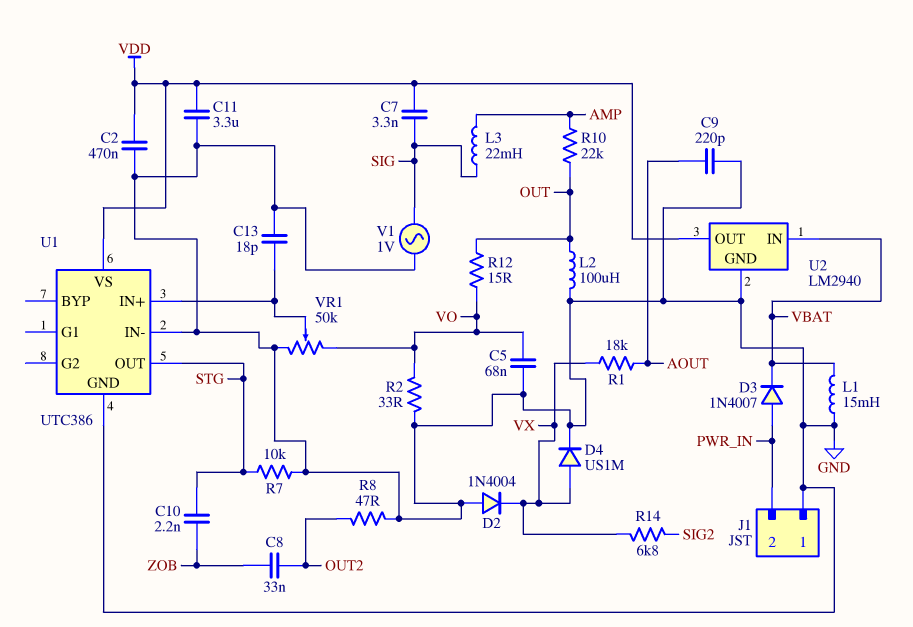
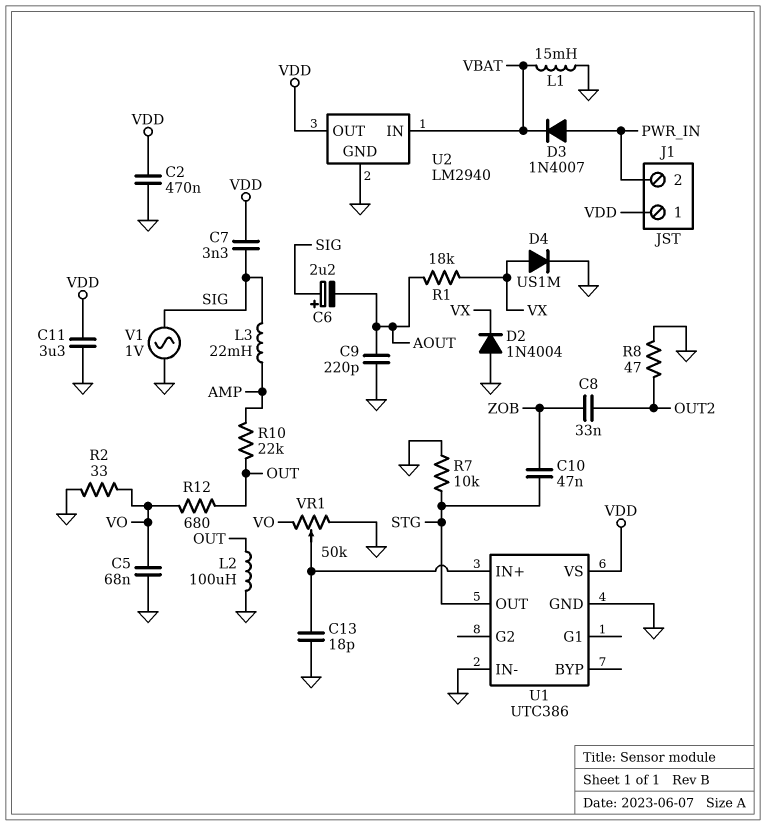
C6: none -> 2.2uF (plus SIG, minus AOUT)
C10: 2.2nF (STG, ZOB) -> 47nF (STG, ZOB)
J1 pin 1: GND -> VDD
R12: 15 (OUT, VO) -> 680 (OUT, VO)
R14: 6.8k (SIG2, VX) -> none

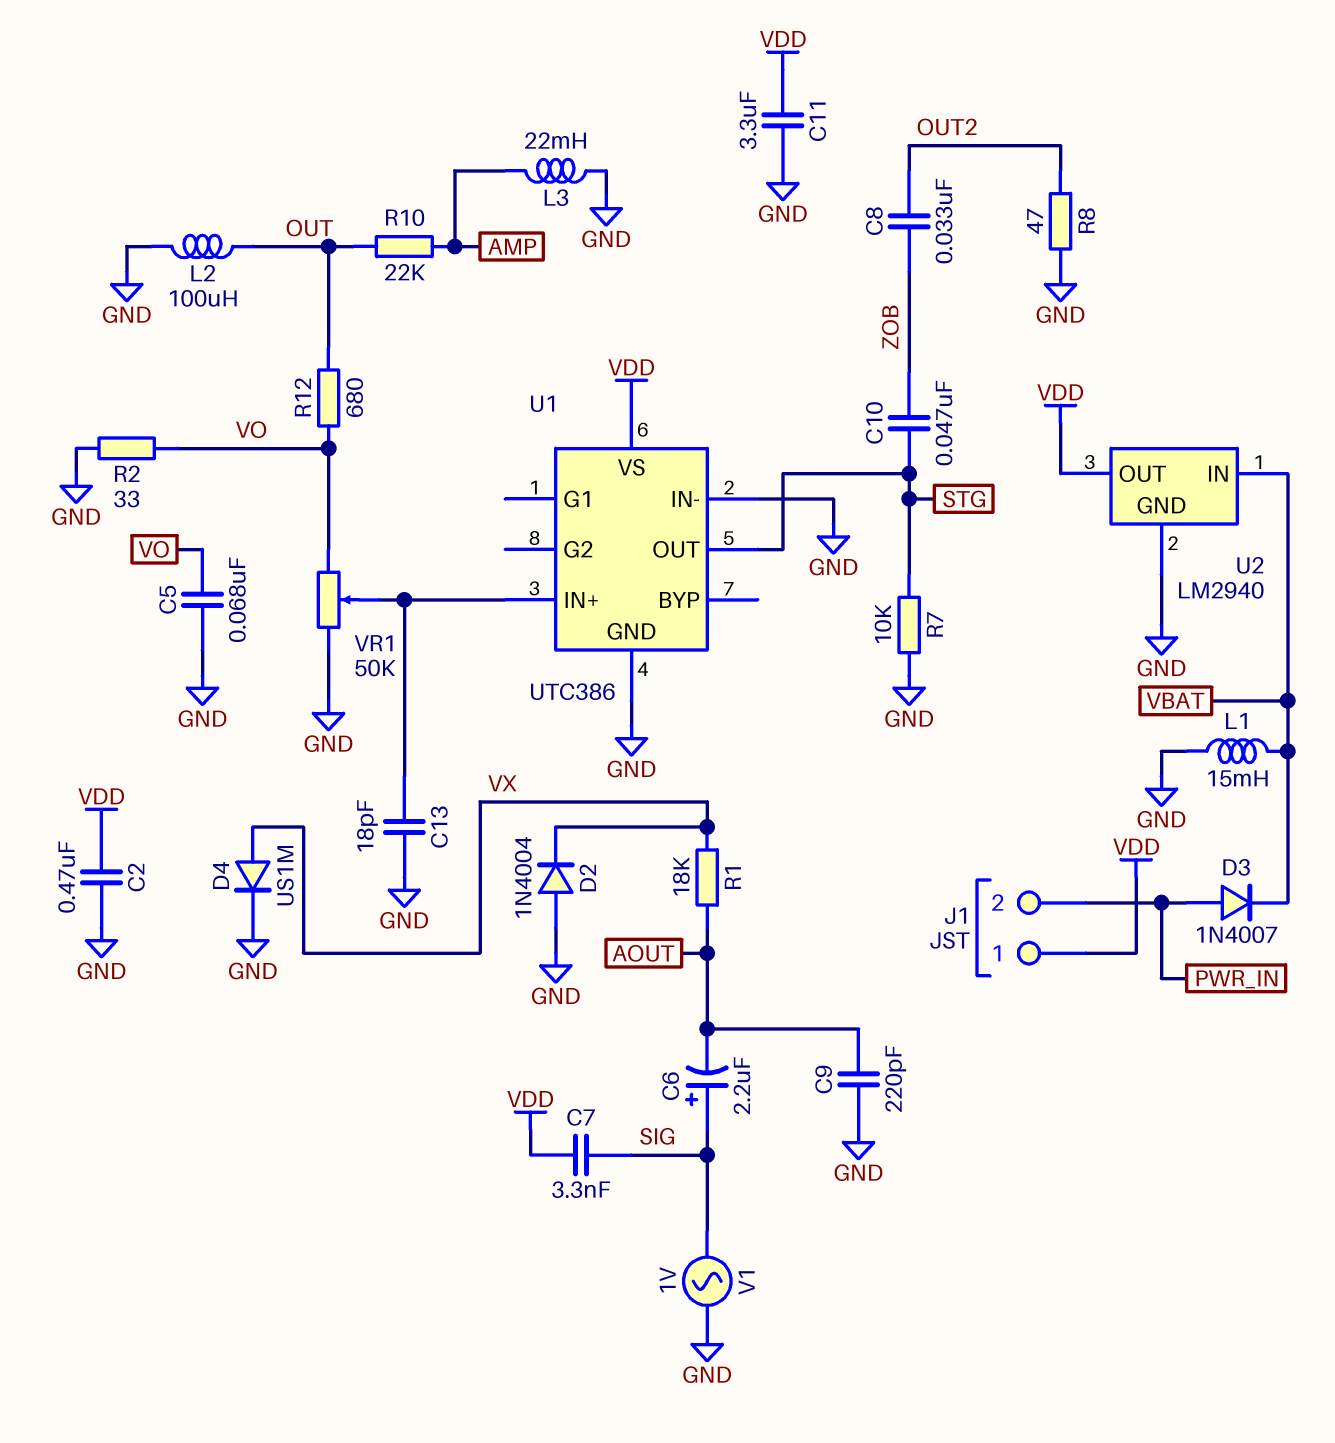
L3: 22mH (AMP, SIG) -> 22mH (AMP, GND)

